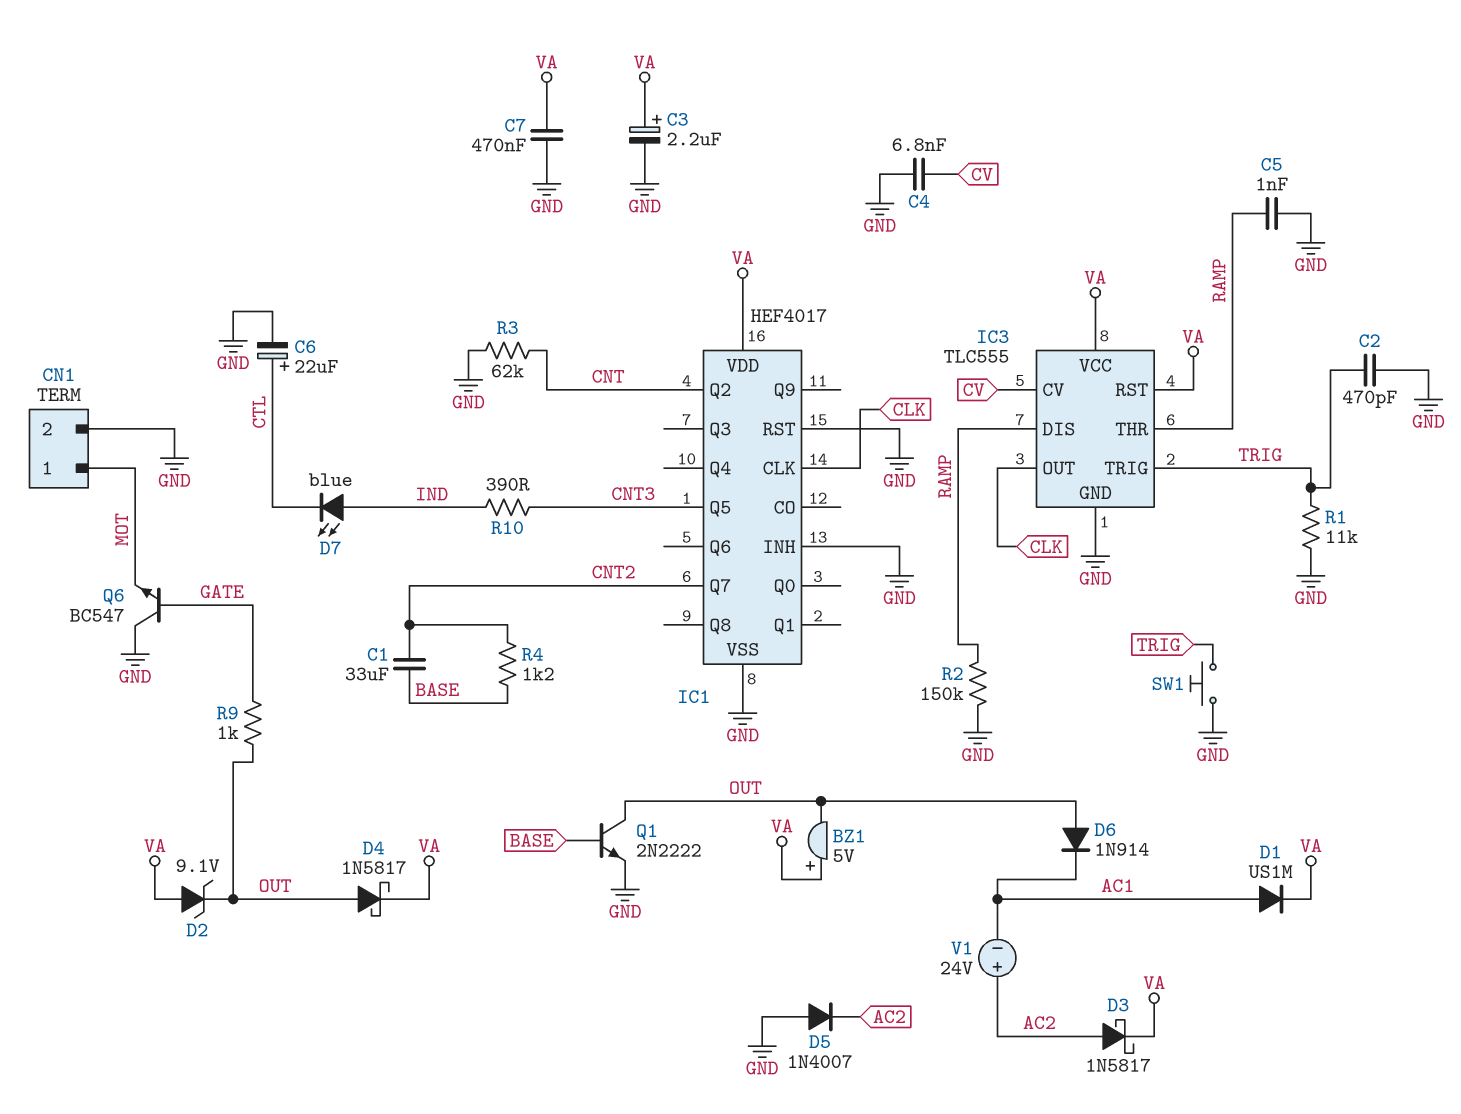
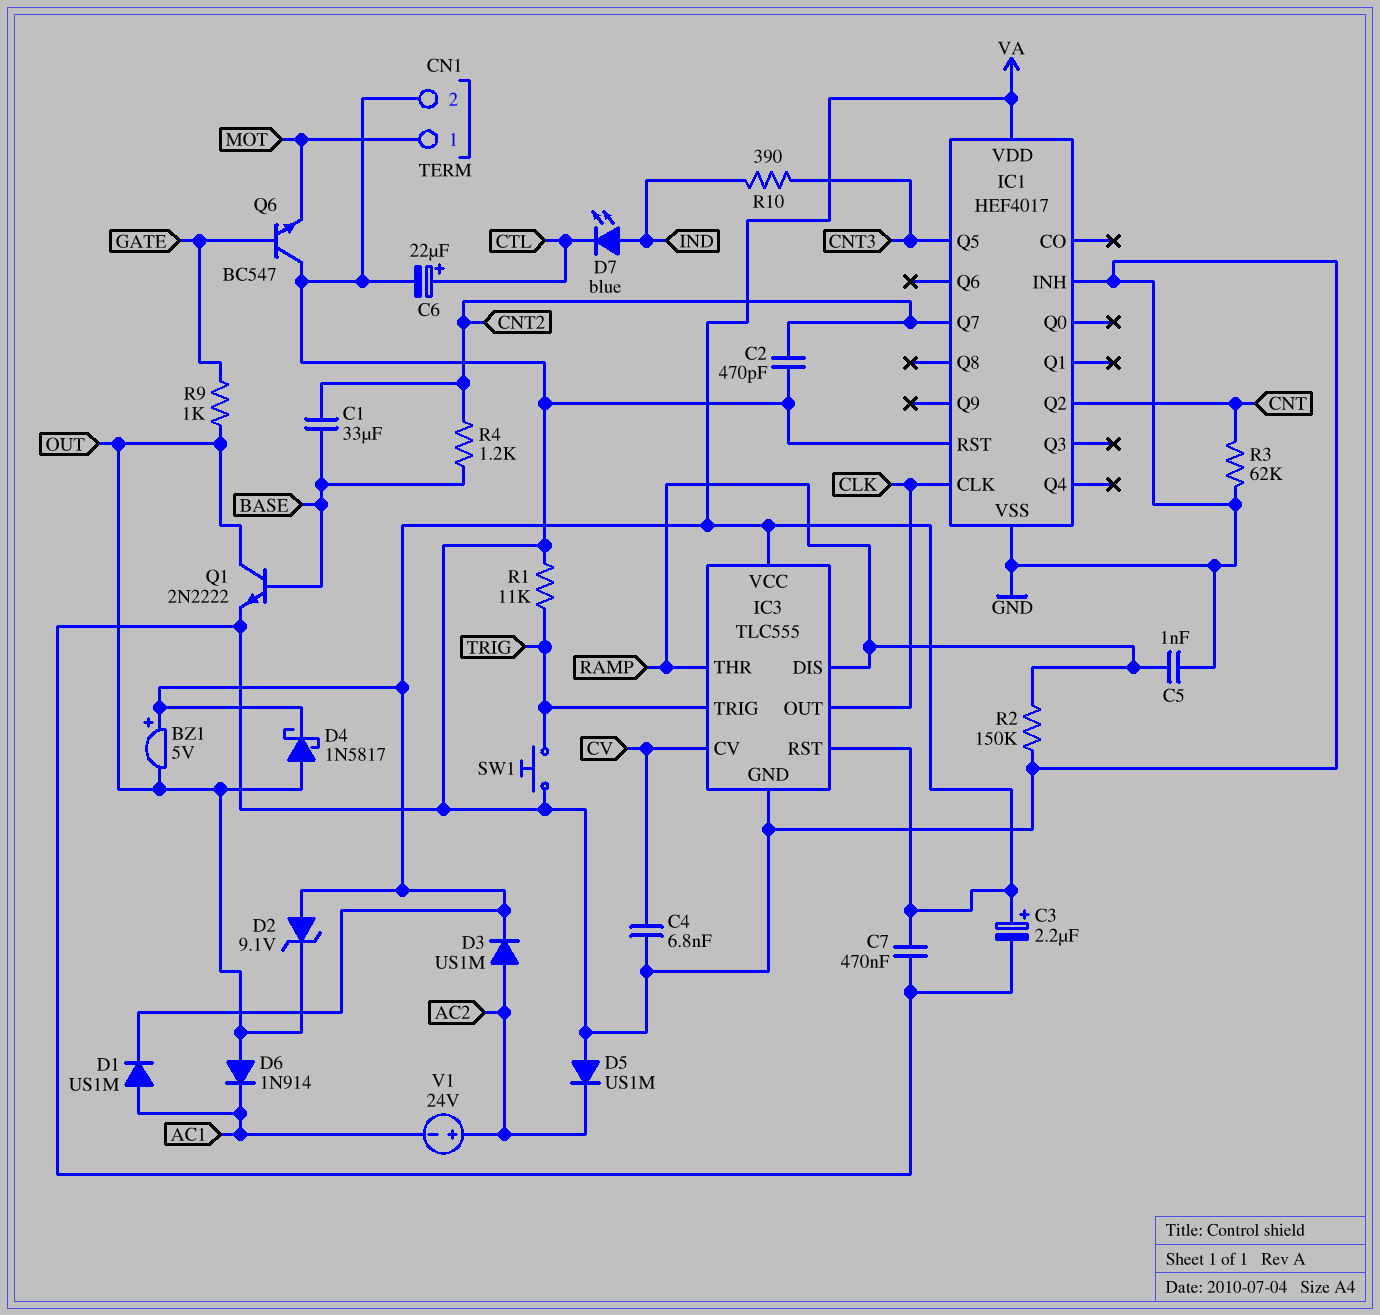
C2: 470pF (GND, TRIG) -> 470pF (CNT2, GND)
D3: schottky 1N5817 (A AC2, K VA) -> diode US1M (A AC2, K VA)
D5: diode 1N4007 (A GND, K AC2) -> diode US1M (A GND, K AC2)

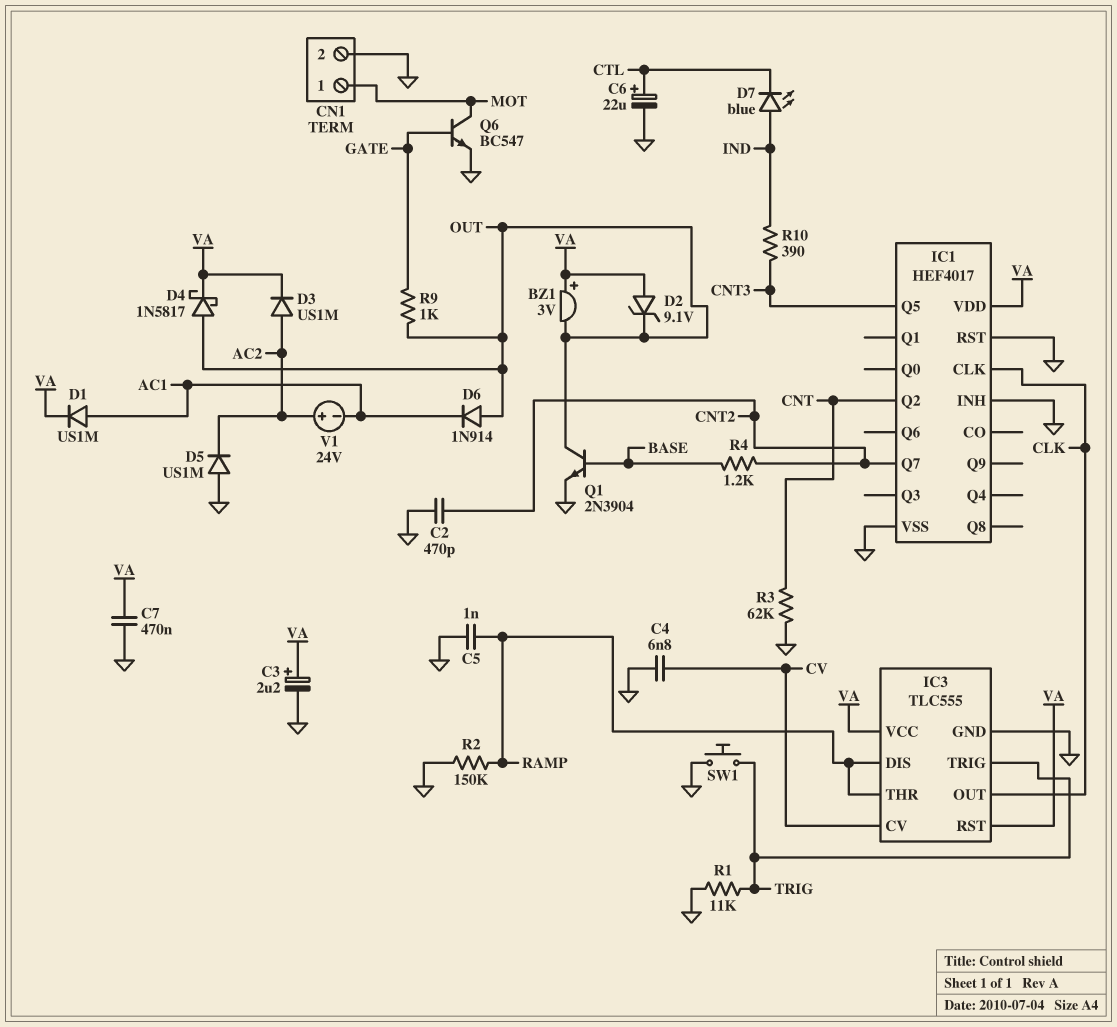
BZ1: buzzer 5V (plus VA, minus OUT) -> buzzer 3V (plus VA, minus OUT)
C1: 33uF (BASE, CNT2) -> none
Q1: NPN 2N2222 (B BASE, C OUT, E GND) -> NPN 2N3904 (B BASE, C OUT, E GND)
Q6: NPN BC547 (B GATE, C GND, E MOT) -> NPN BC547 (B GATE, C MOT, E GND)

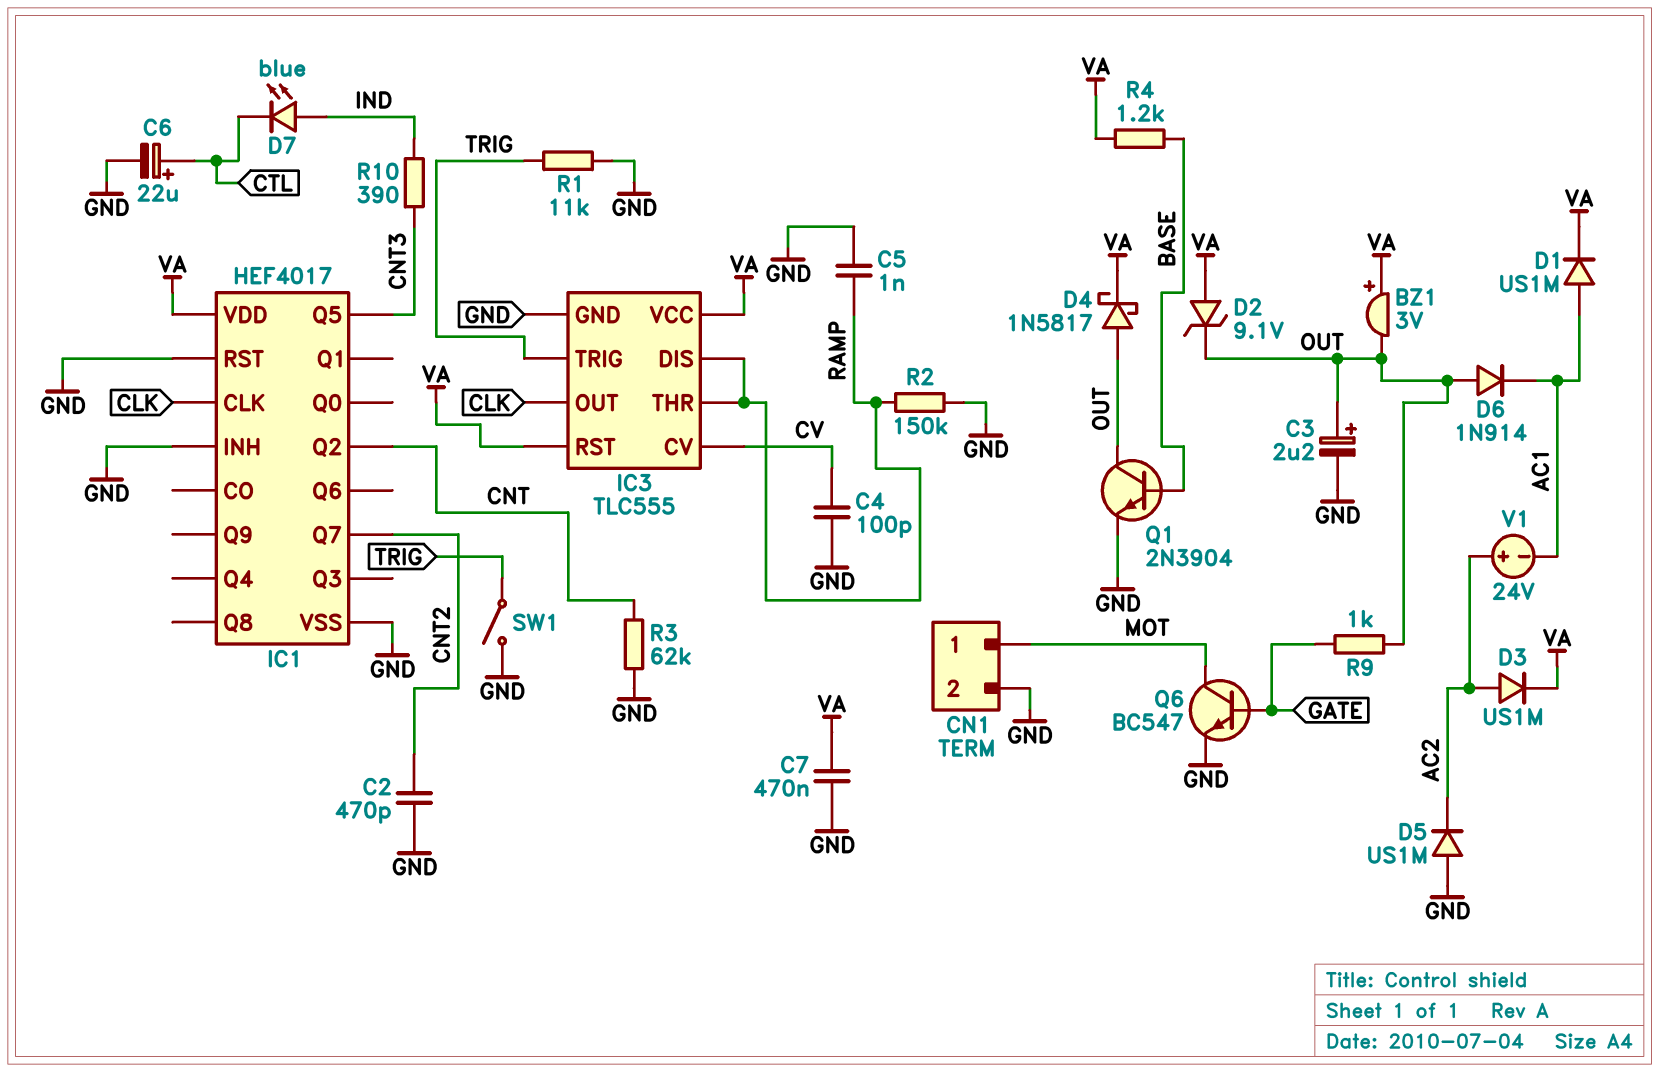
C3: 2.2uF (plus VA, minus GND) -> 2.2uF (plus OUT, minus GND)
C4: 6.8nF (CV, GND) -> 100pF (CV, GND)
R4: 1.2k (BASE, CNT2) -> 1.2k (BASE, VA)
SW1: button (GND, TRIG) -> switch (GND, TRIG)

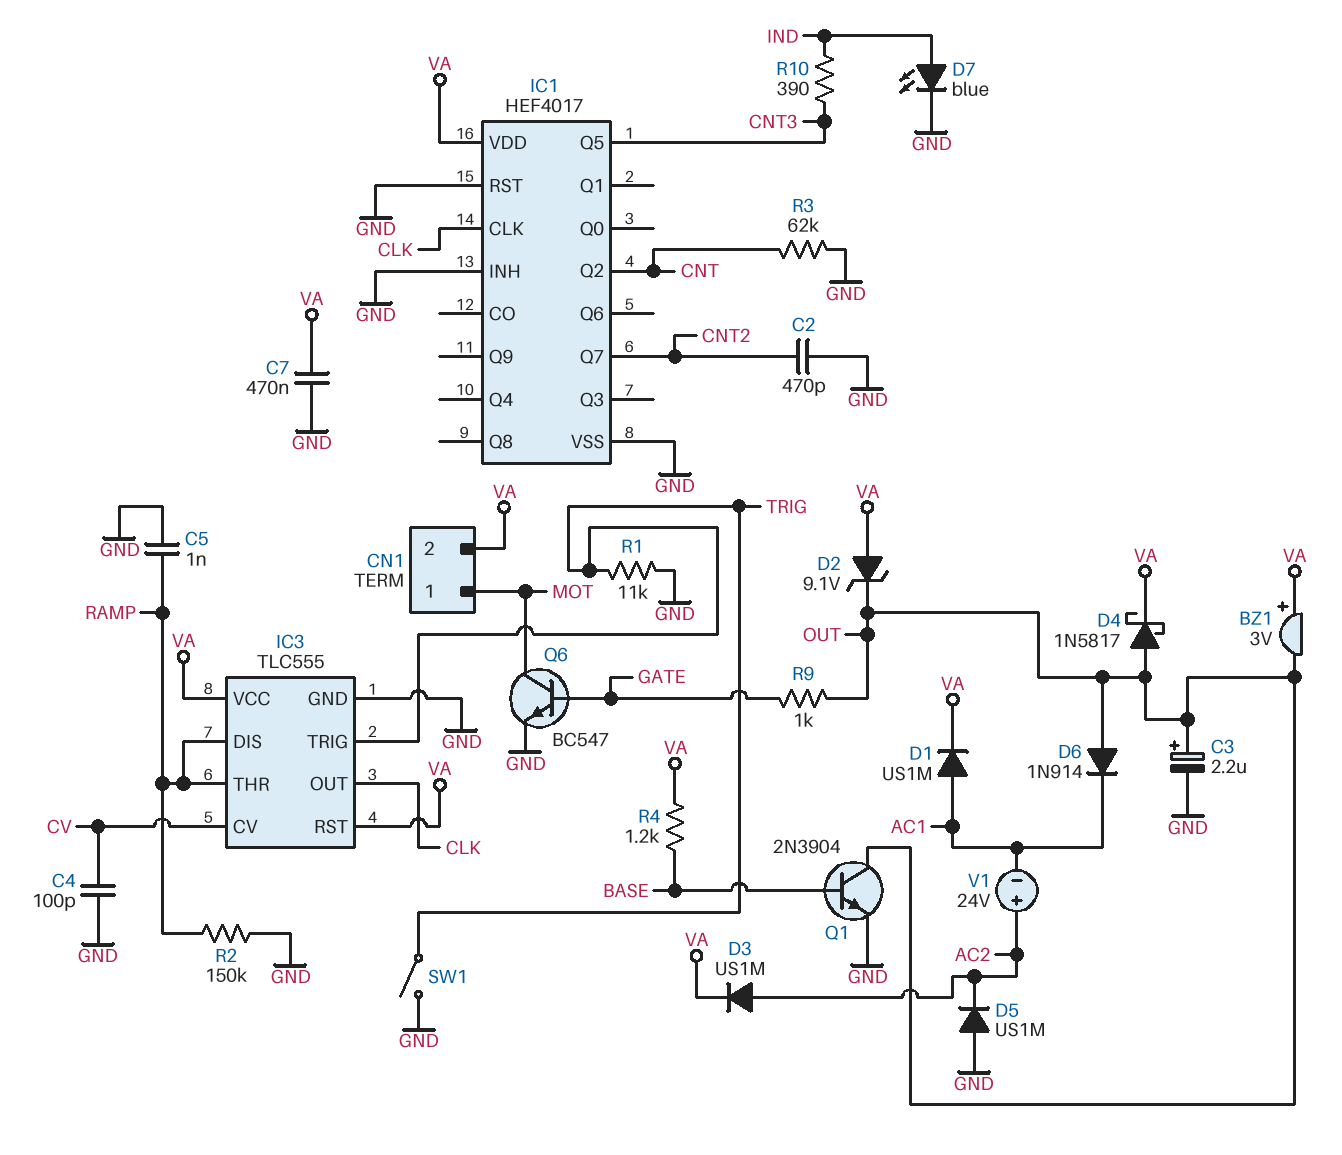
C6: 22uF (plus CTL, minus GND) -> none
CN1 pin 2: GND -> VA
D7: LED blue (A IND, K CTL) -> LED blue (A IND, K GND)

